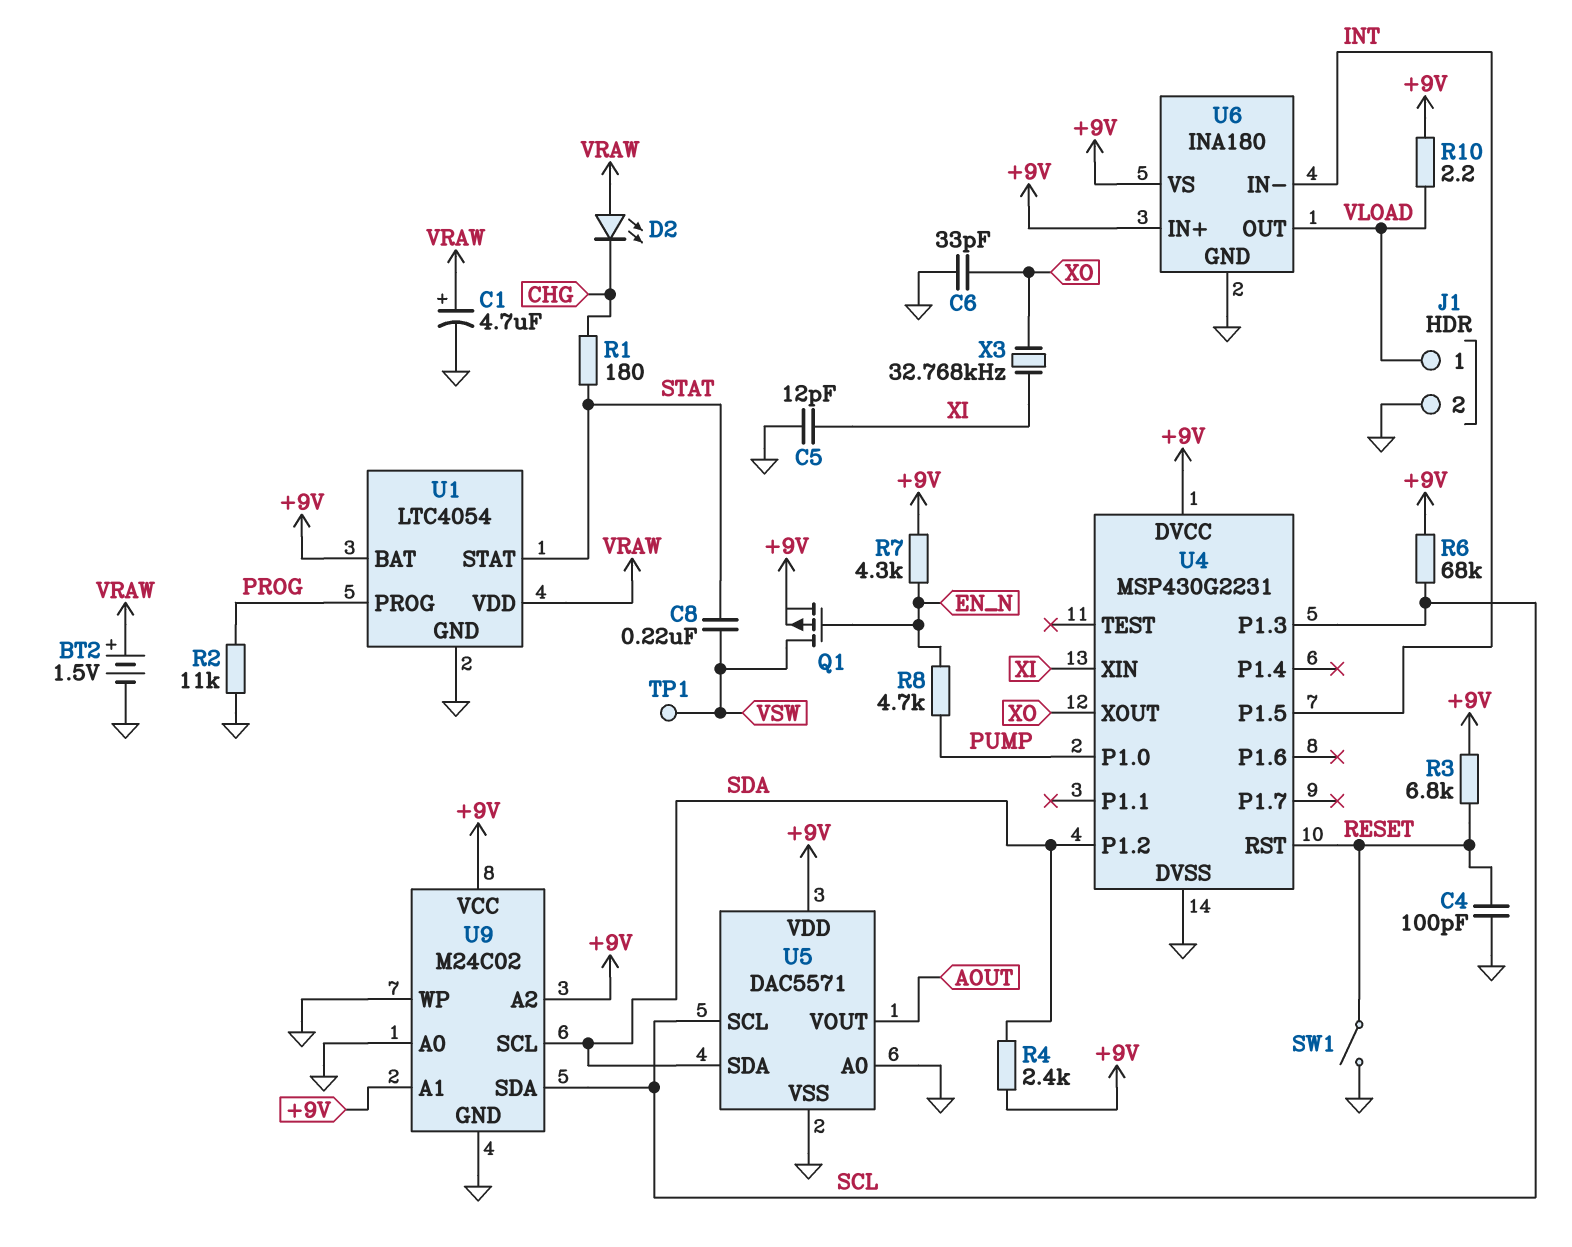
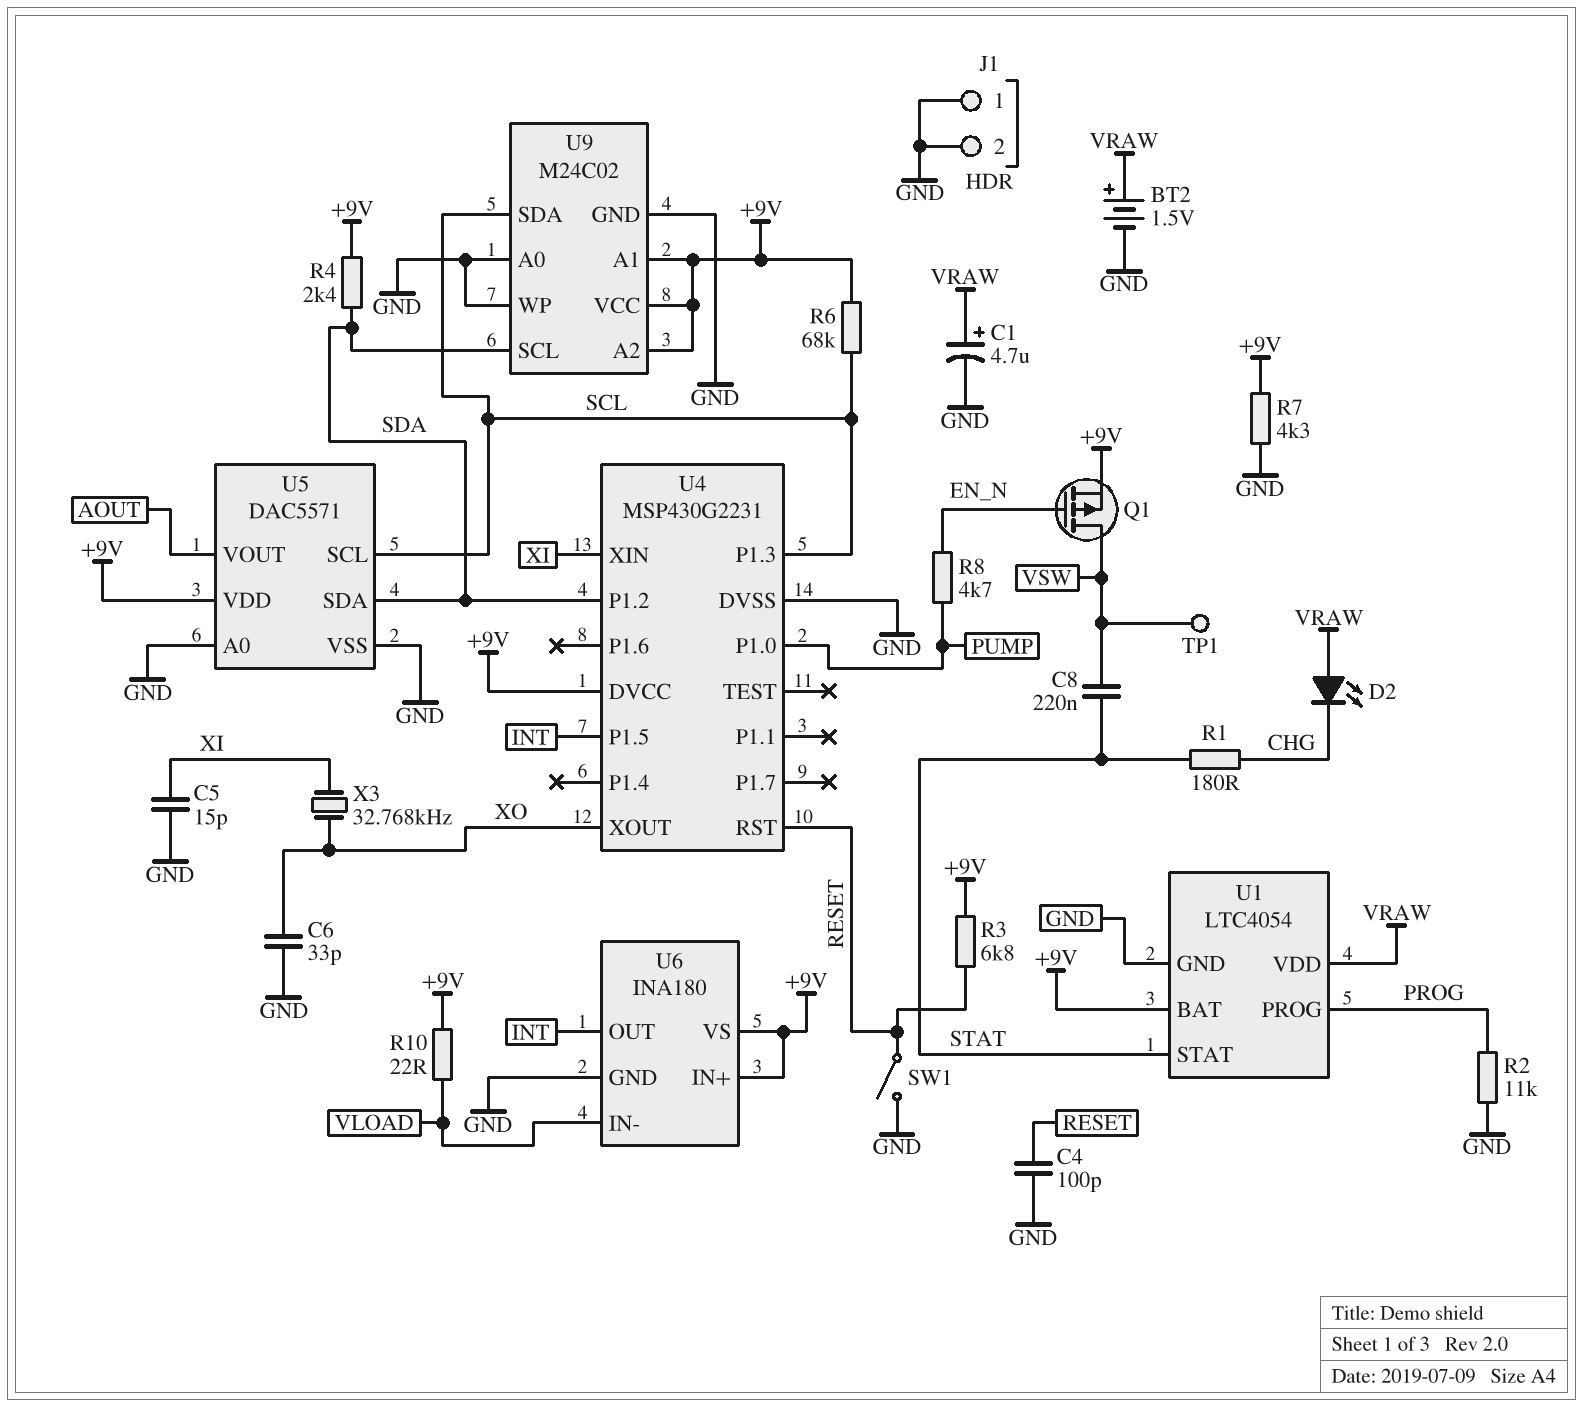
C5: 12pF (GND, XI) -> 15pF (GND, XI)
J1 pin 1: VLOAD -> GND
R7: 4.3k (+9V, EN_N) -> 4.3k (+9V, GND)
R10: 2.2 (+9V, VLOAD) -> 22 (+9V, VLOAD)
U6 pin IN-: INT -> VLOAD
U6 pin OUT: VLOAD -> INT

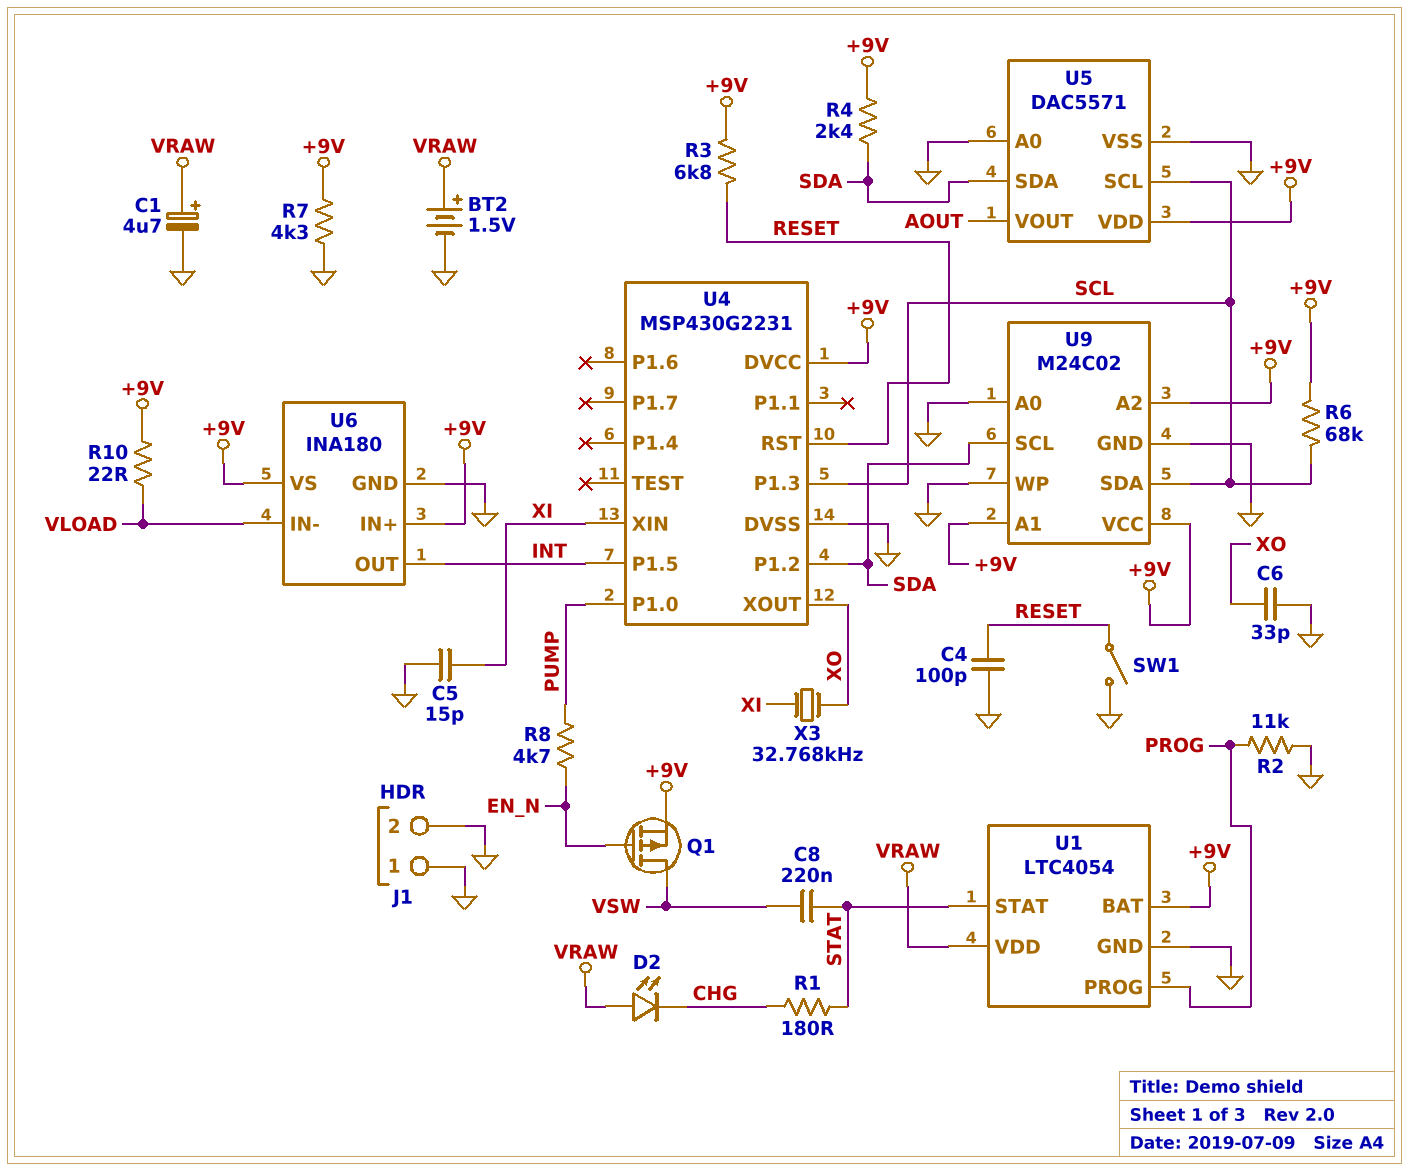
TP1: test point (VSW) -> none

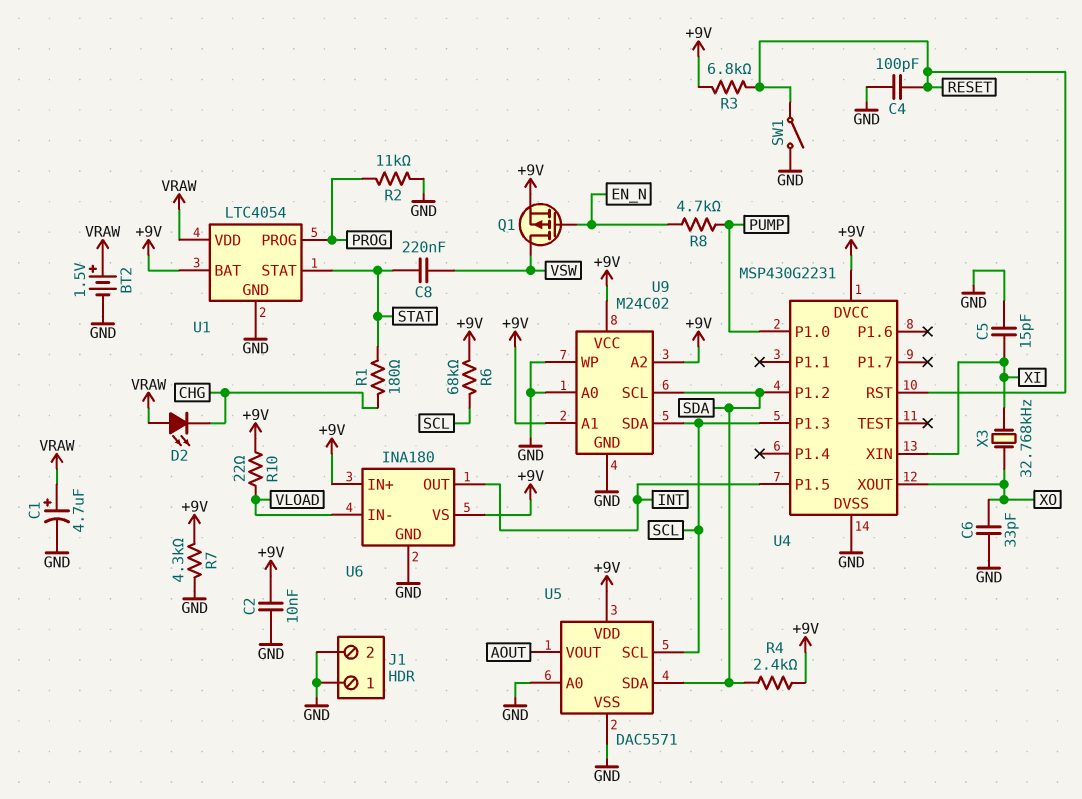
C2: none -> 10nF (+9V, GND)

